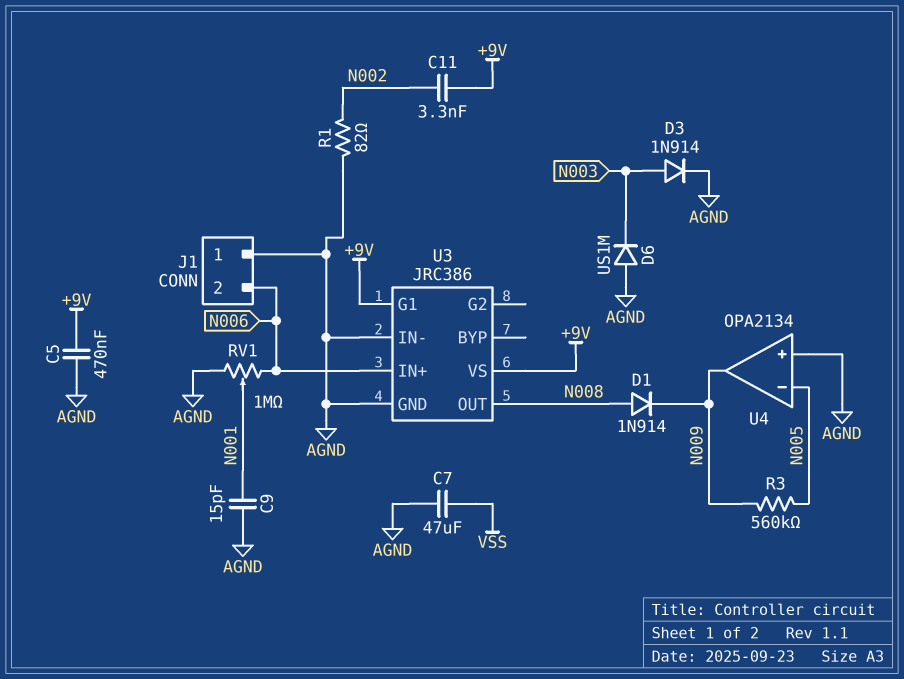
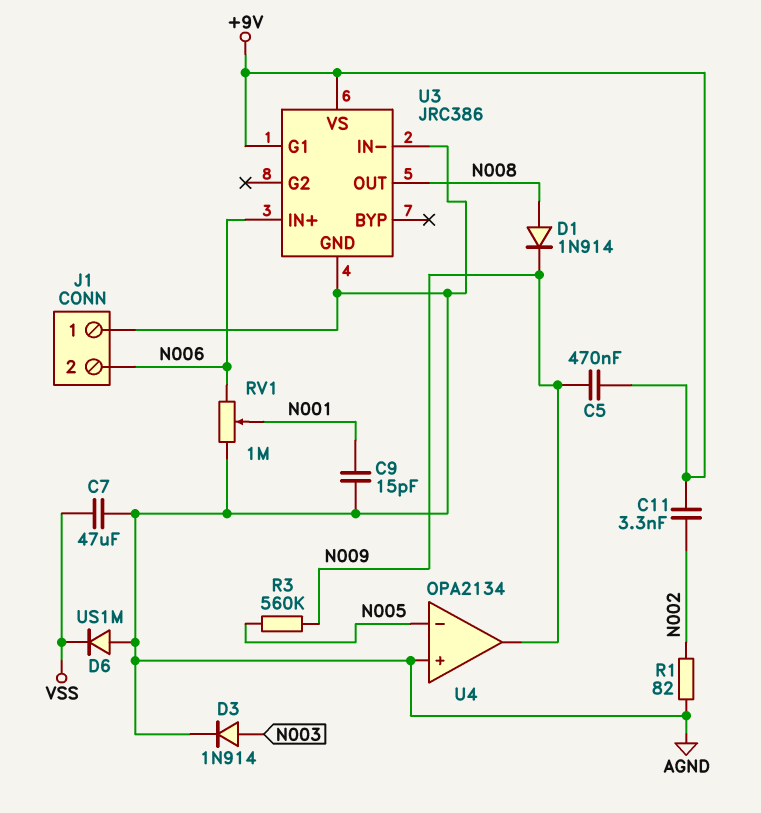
C5: 470nF (+9V, AGND) -> 470nF (+9V, N009)
D6: diode US1M (A AGND, K N003) -> diode US1M (A AGND, K VSS)

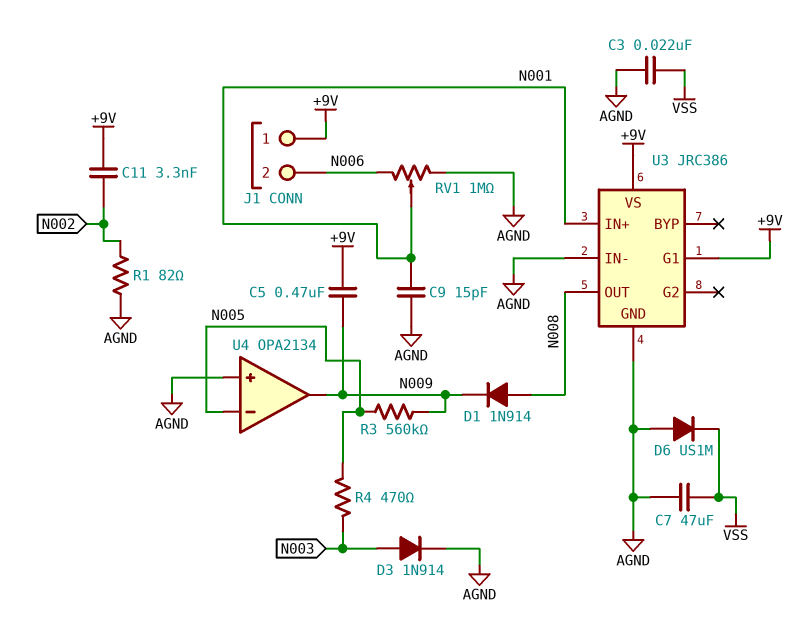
C3: none -> 22nF (AGND, VSS)
J1 pin 1: AGND -> +9V
R4: none -> 470 (N003, N005)
U3 pin IN+: N006 -> N001

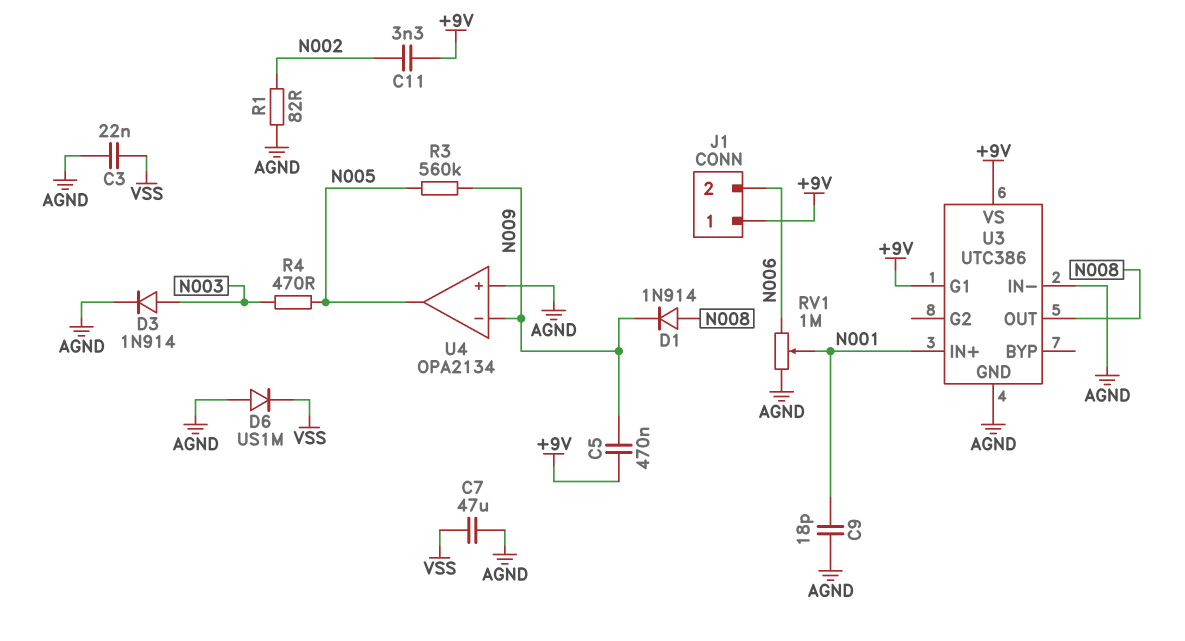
C9: 15pF (AGND, N001) -> 18pF (AGND, N001)
U3: JRC386 -> UTC386
U4 pin in-: N005 -> N009
U4 pin out: N009 -> N005

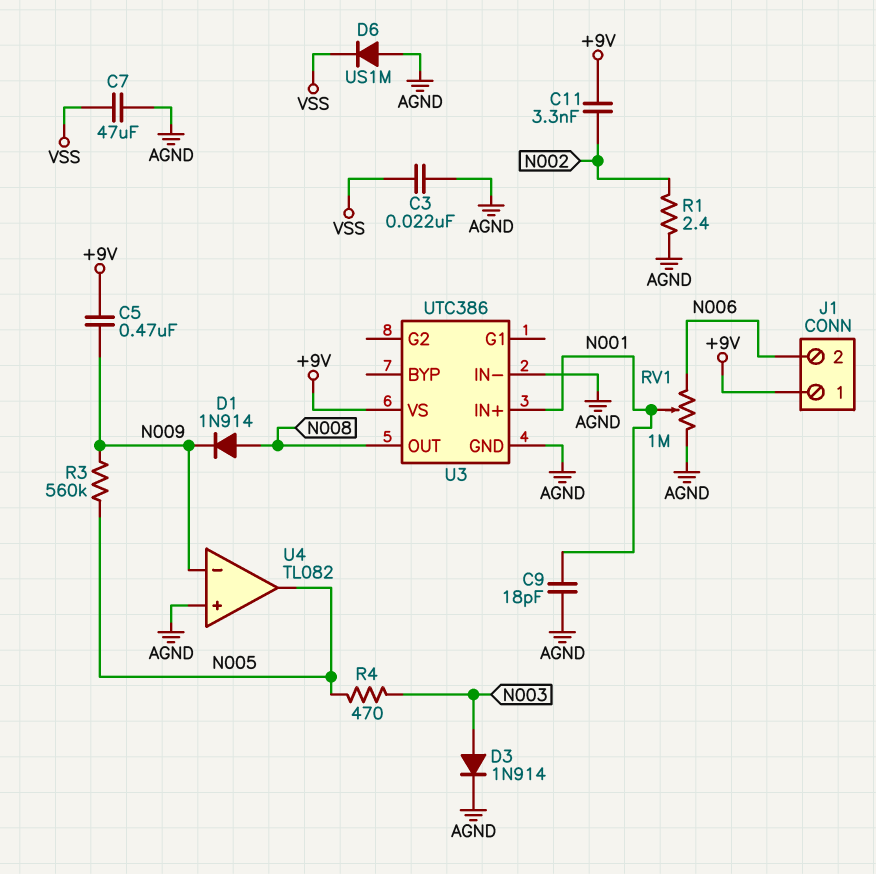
R1: 82 (AGND, N002) -> 2.4 (AGND, N002)
U3 pin G1: +9V -> none
U4: OPA2134 -> TL082

